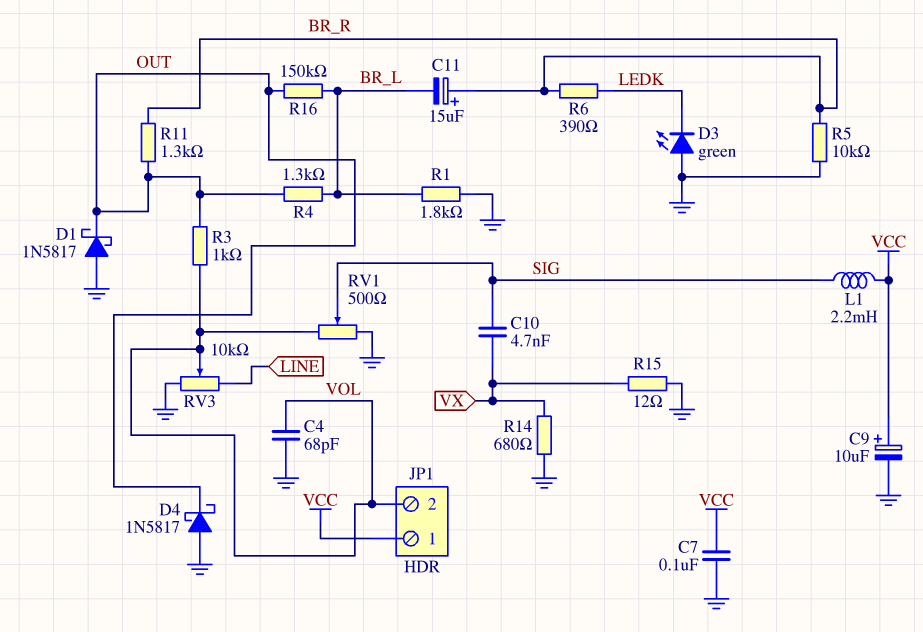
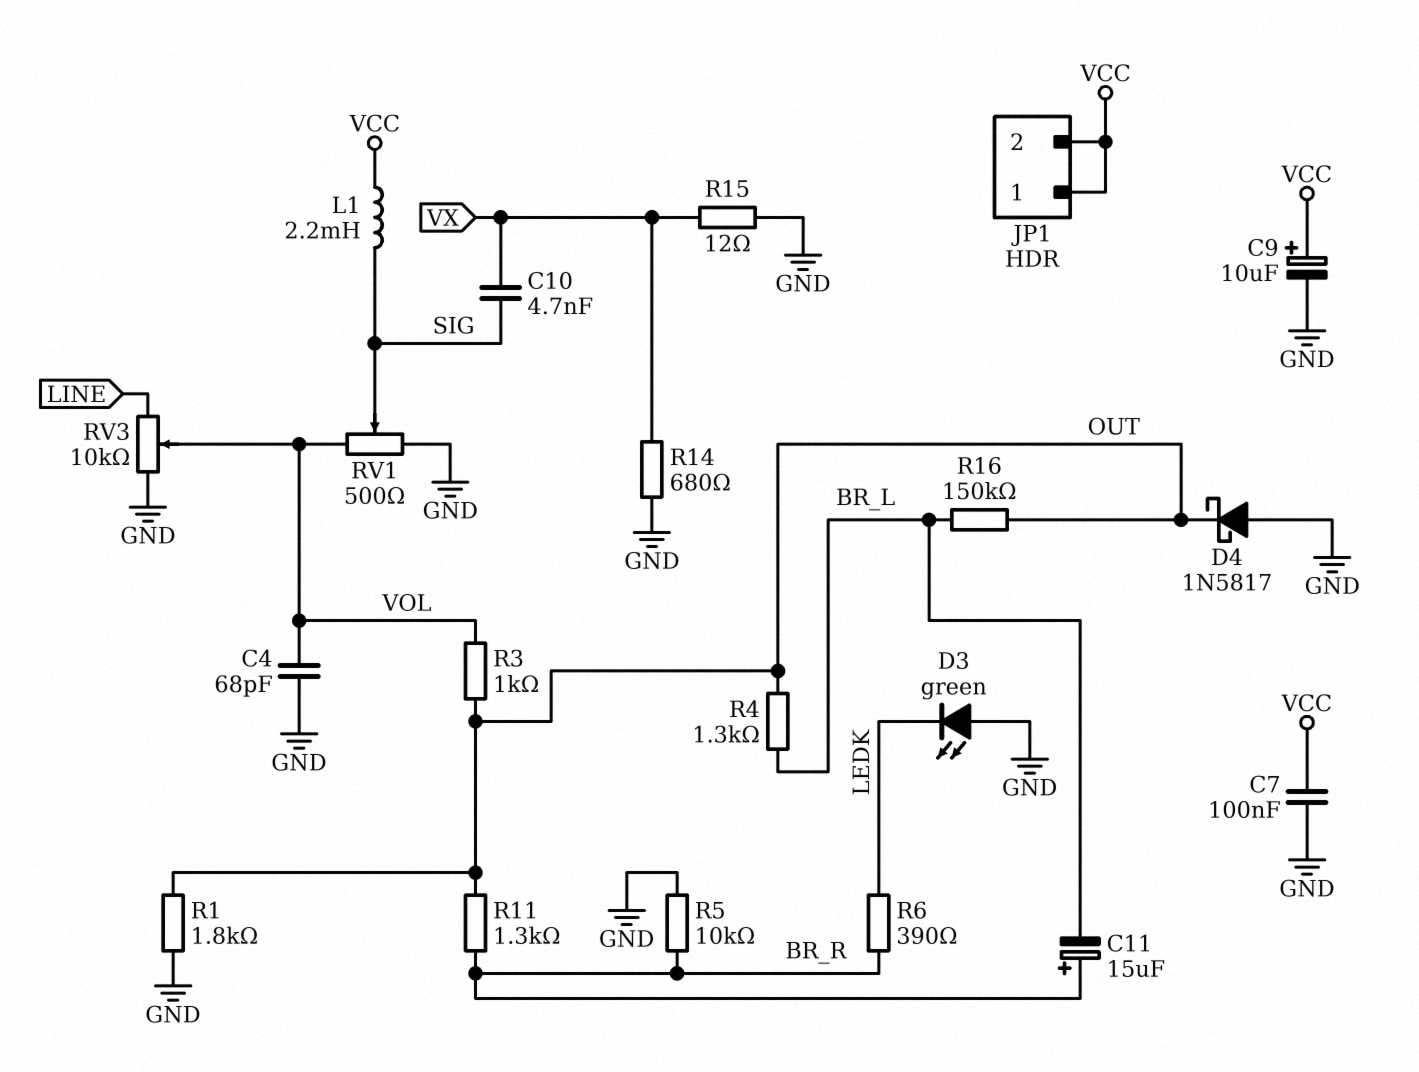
D1: schottky 1N5817 (A GND, K OUT) -> none
JP1 pin 2: VOL -> VCC
R1: 1.8k (BR_L, GND) -> 1.8k (GND, OUT)

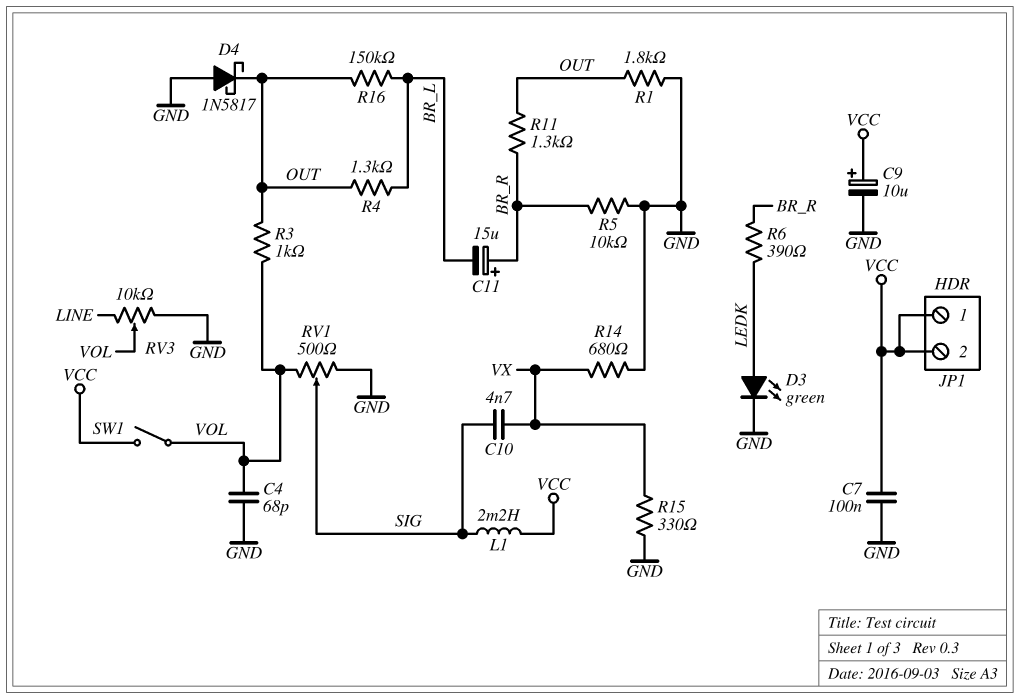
D3: LED green (A GND, K LEDK) -> LED green (A LEDK, K GND)
R15: 12 (GND, VX) -> 330 (GND, VX)
SW1: none -> switch (VCC, VOL)

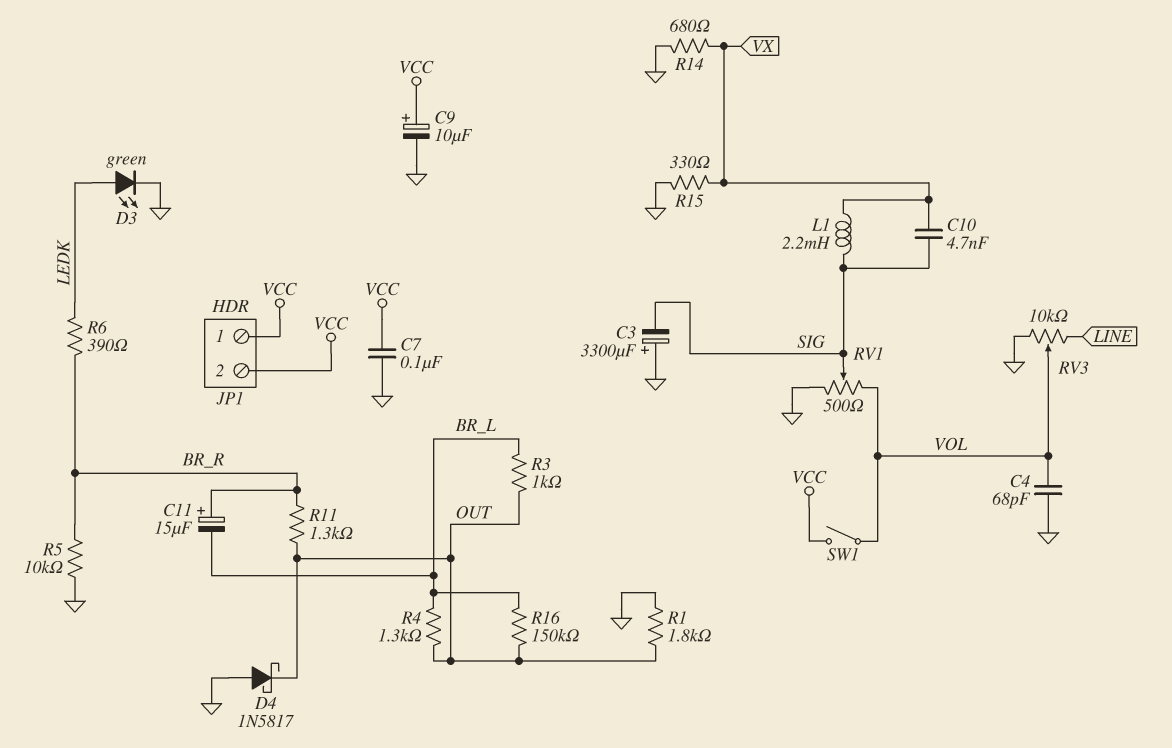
C3: none -> 3300uF (plus GND, minus SIG)
L1: 2.2mH (SIG, VCC) -> 2.2mH (SIG, VX)
R3: 1k (OUT, VOL) -> 1k (BR_L, OUT)

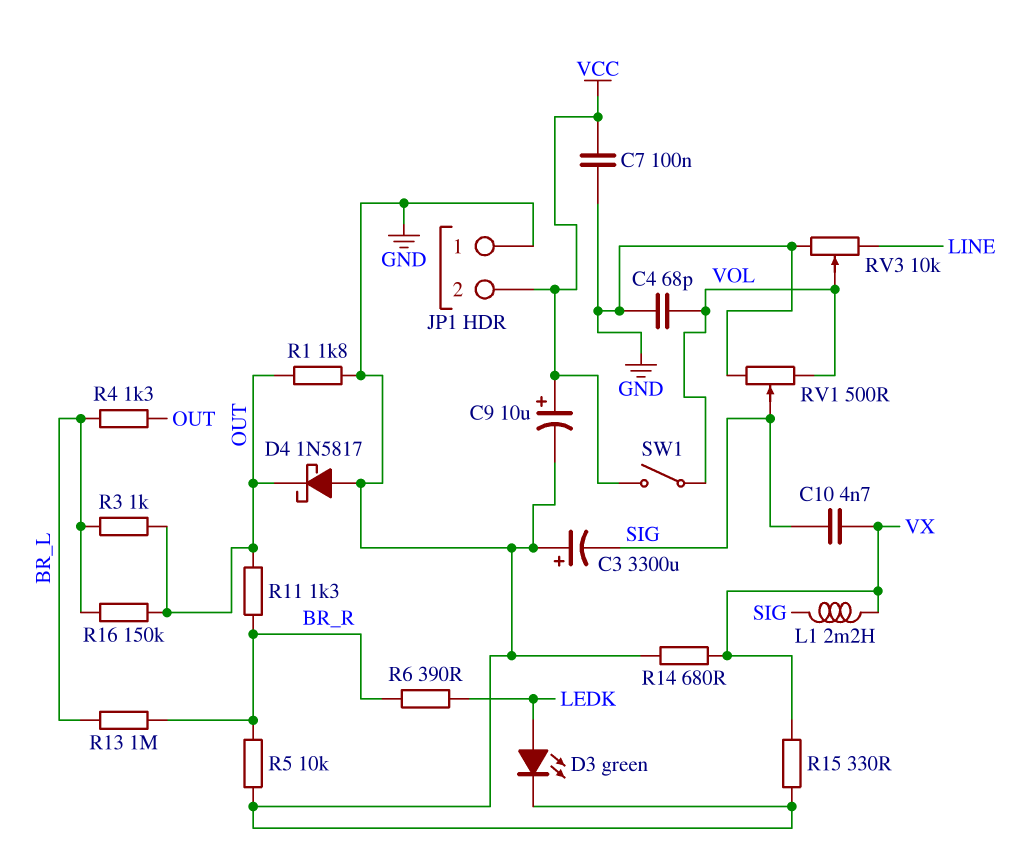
C11: 15uF (plus BR_R, minus BR_L) -> none
JP1 pin 1: VCC -> GND
R13: none -> 1M (BR_L, BR_R)

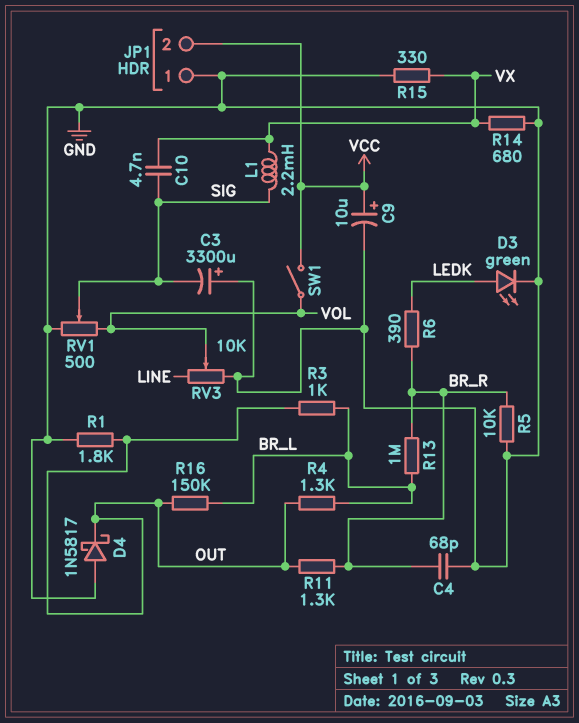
C4: 68pF (GND, VOL) -> 68pF (BR_R, GND)
C7: 100nF (GND, VCC) -> none

